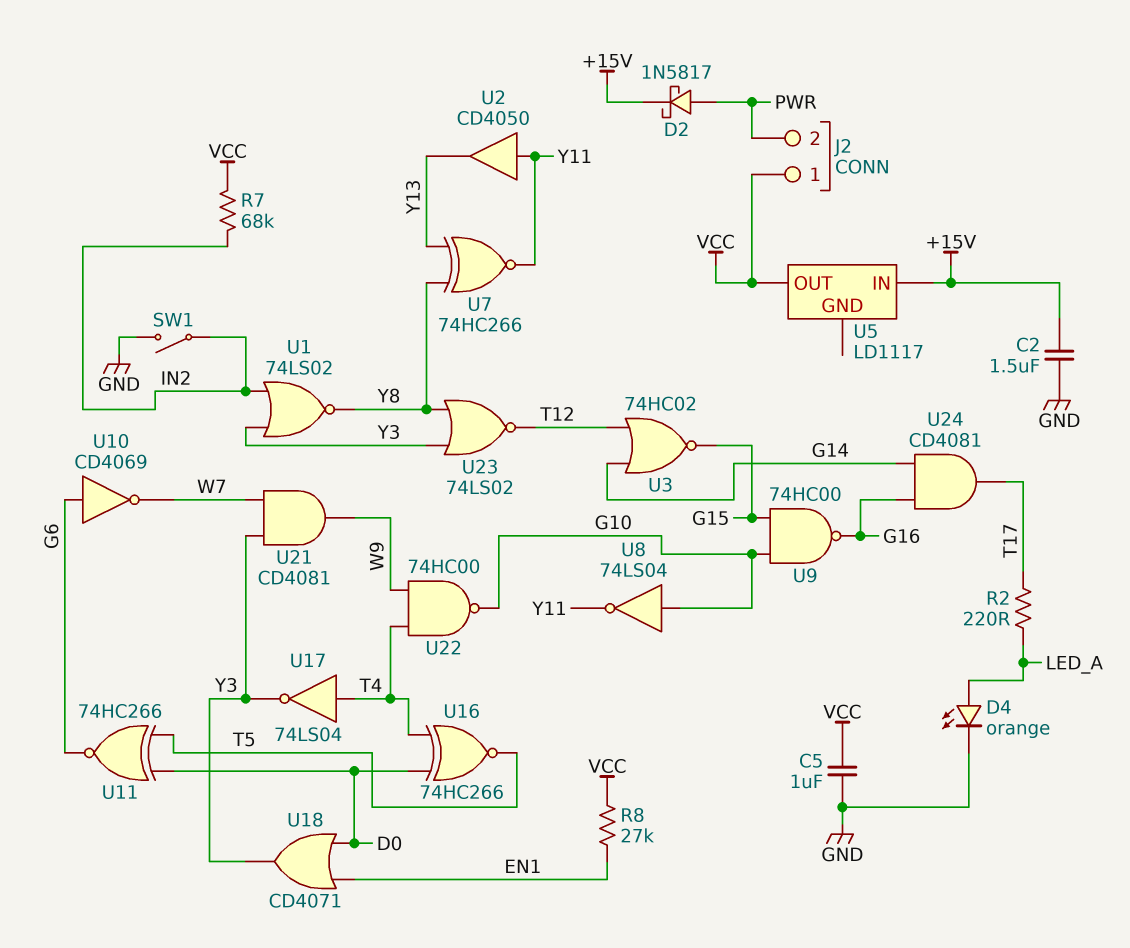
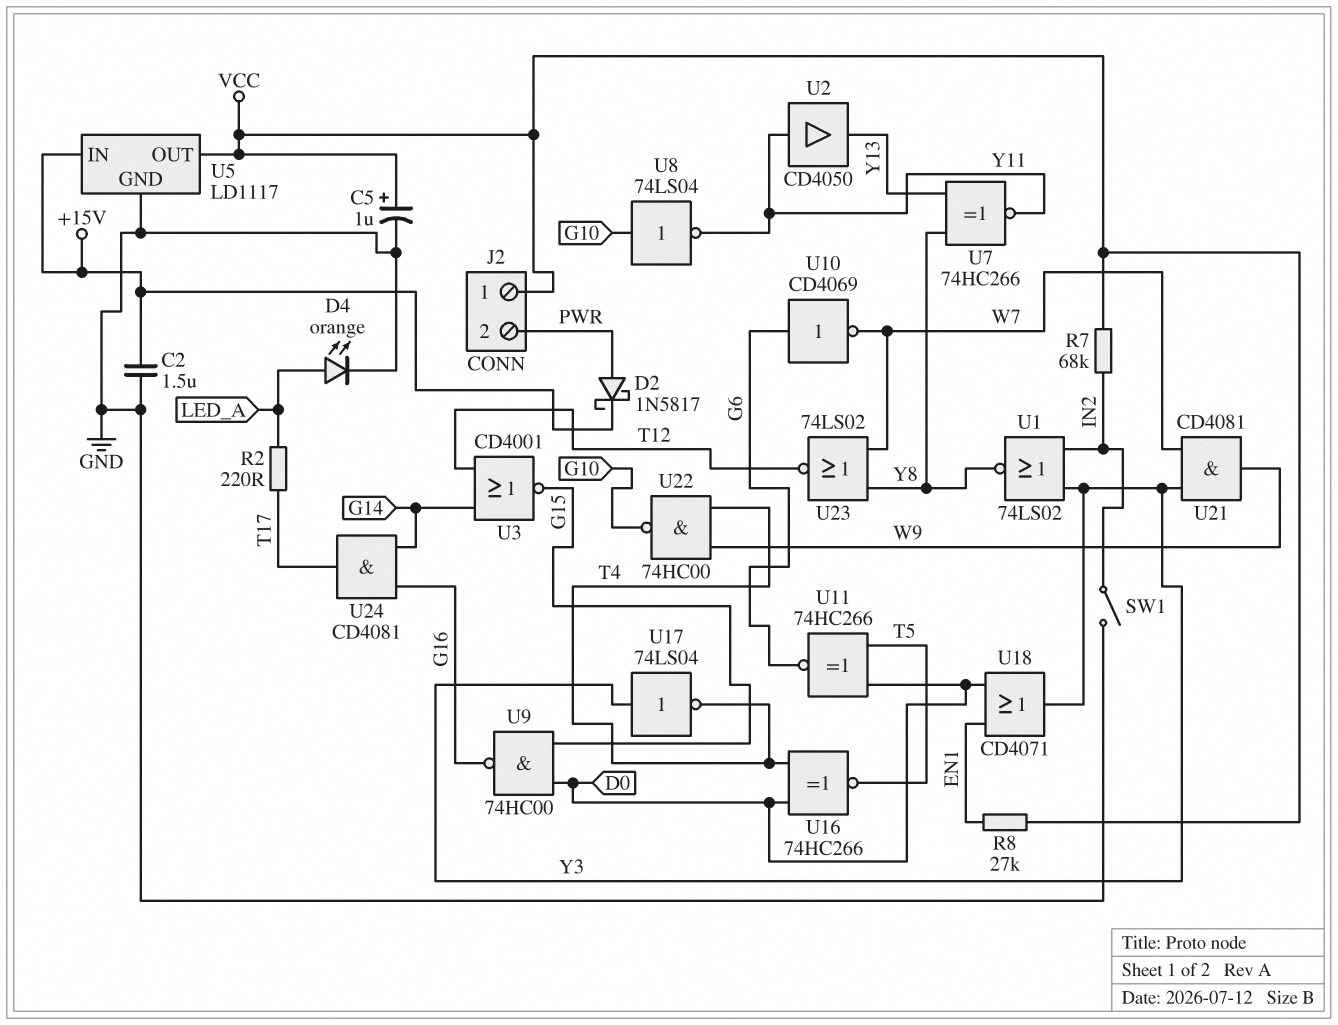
C5: 1uF (GND, VCC) -> 1uF (plus VCC, minus GND)
U3: NOR 74HC02 (in G14, in T12, out G15) -> NOR CD4001 (in G14, in T12, out G15)
U5 pin GND: none -> GND
U9: NAND 74HC00 (in G10, in G15, out G16) -> NAND 74HC00 (in D0, in G15, out G16)
U17: NOT 74LS04 (in T4, out Y3) -> NOT 74LS04 (in Y3, out T4)
U23: NOR 74LS02 (in Y3, in Y8, out T12) -> NOR 74LS02 (in W7, in Y8, out T12)

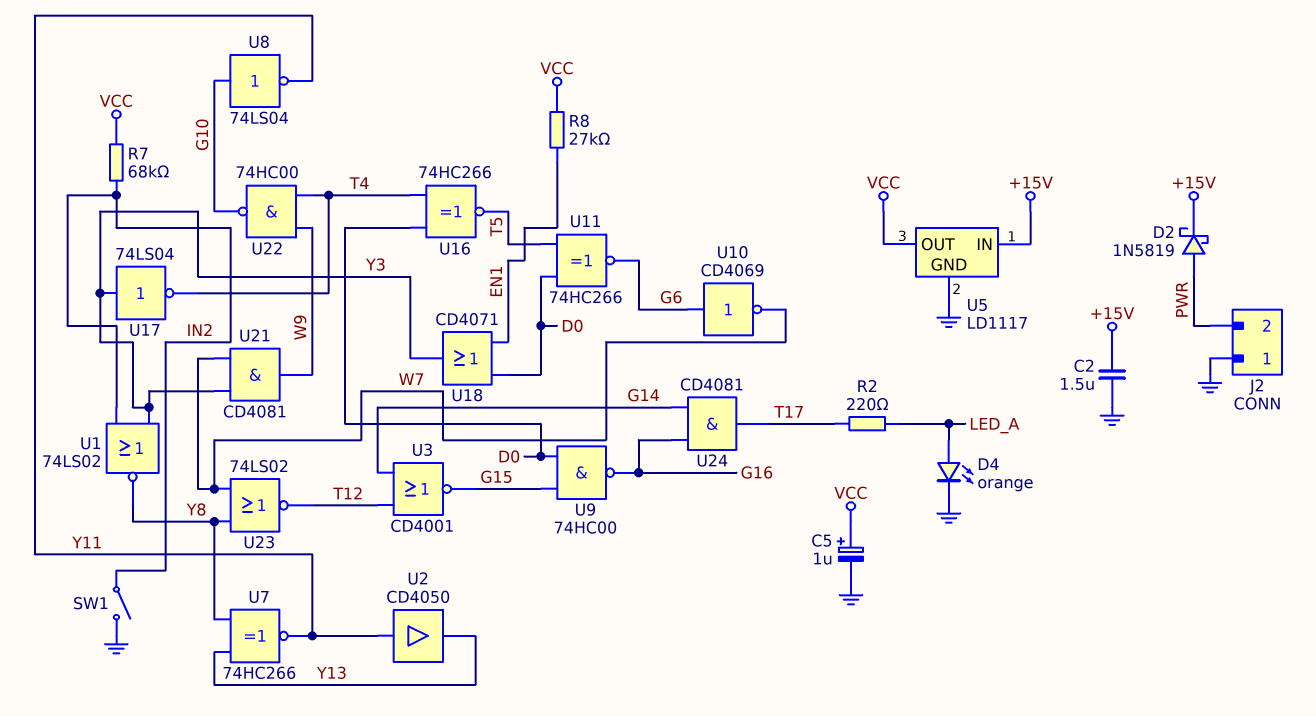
D2: schottky 1N5817 (A PWR, K +15V) -> schottky 1N5819 (A PWR, K +15V)
J2 pin 1: VCC -> GND

